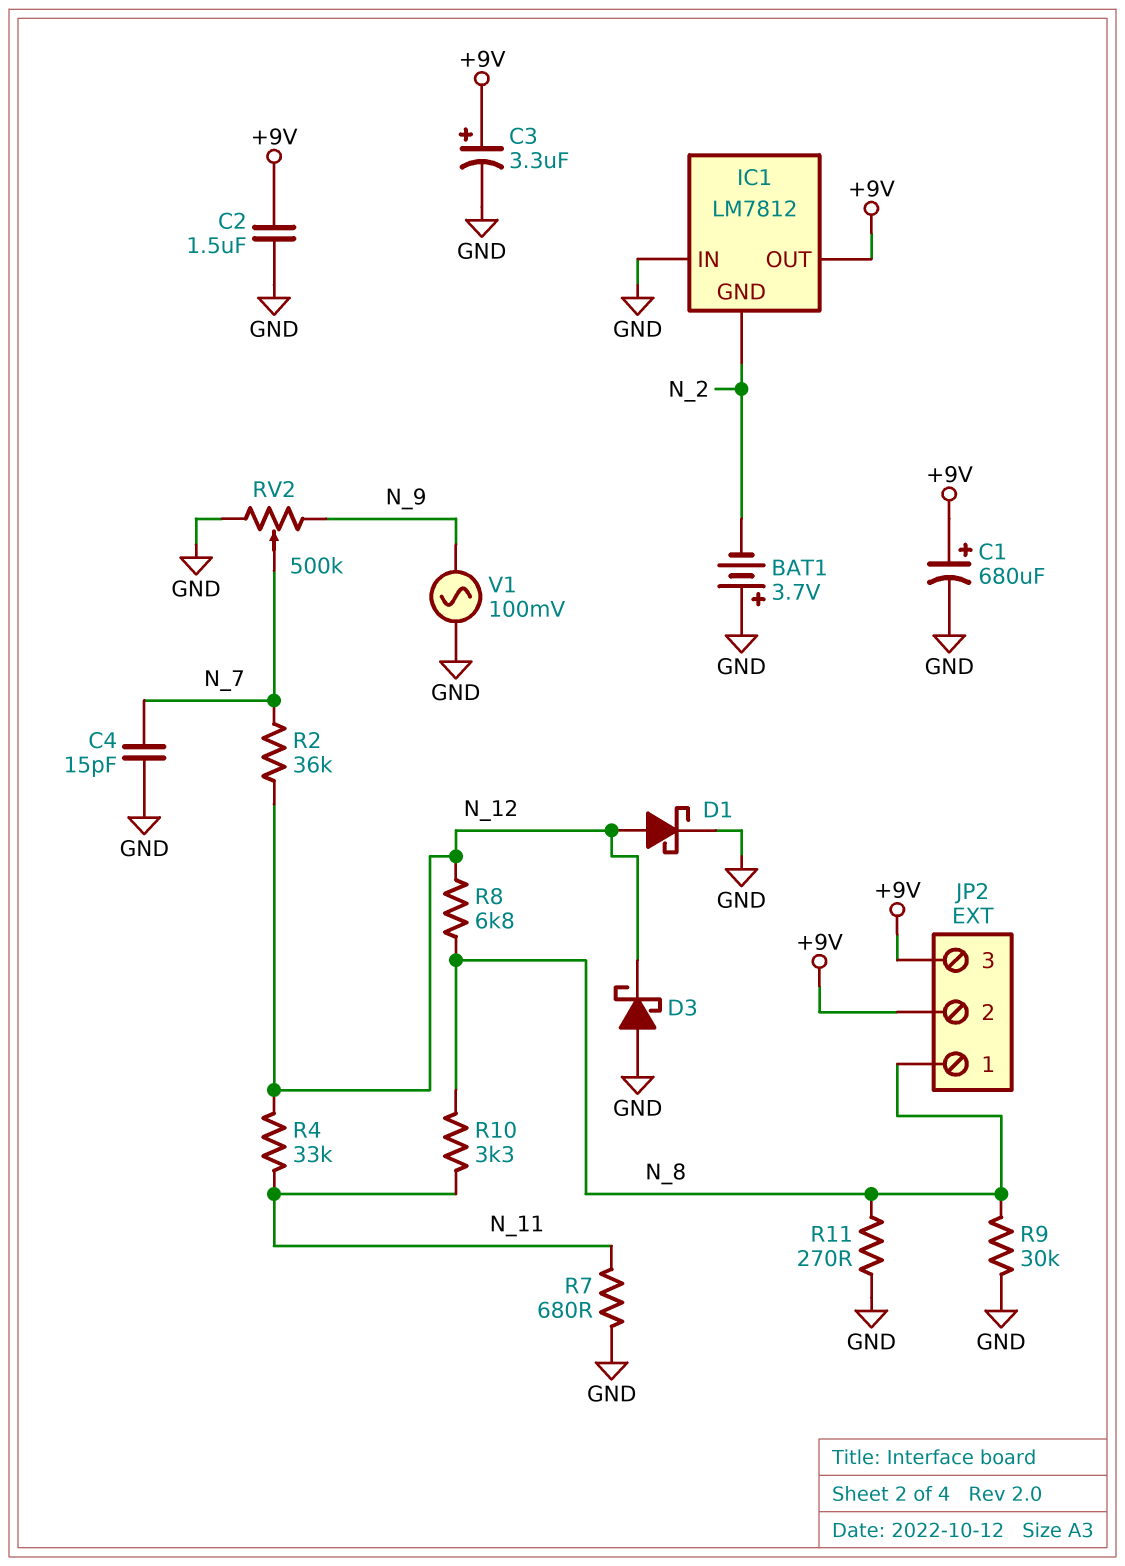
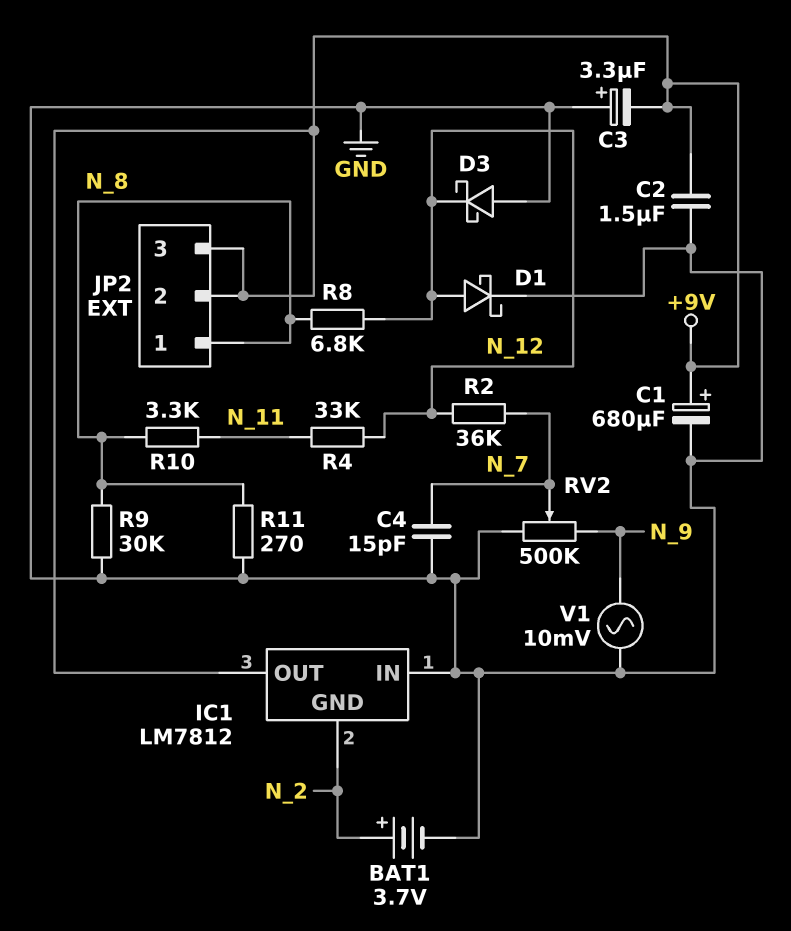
BAT1: 3.7V (plus GND, minus N_2) -> 3.7V (plus N_2, minus GND)
C3: 3.3uF (plus +9V, minus GND) -> 3.3uF (plus GND, minus +9V)
R7: 680 (GND, N_11) -> none
V1: AC 100mV (GND, N_9) -> AC 10mV (GND, N_9)

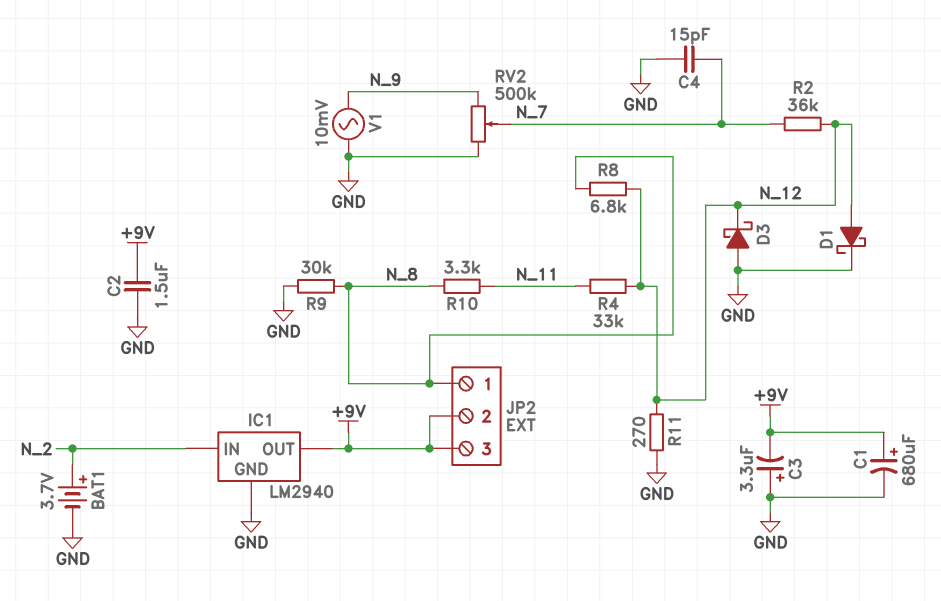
IC1: LM7812 -> LM2940
IC1 pin GND: N_2 -> GND
IC1 pin IN: GND -> N_2
R11: 270 (GND, N_8) -> 270 (GND, N_12)

